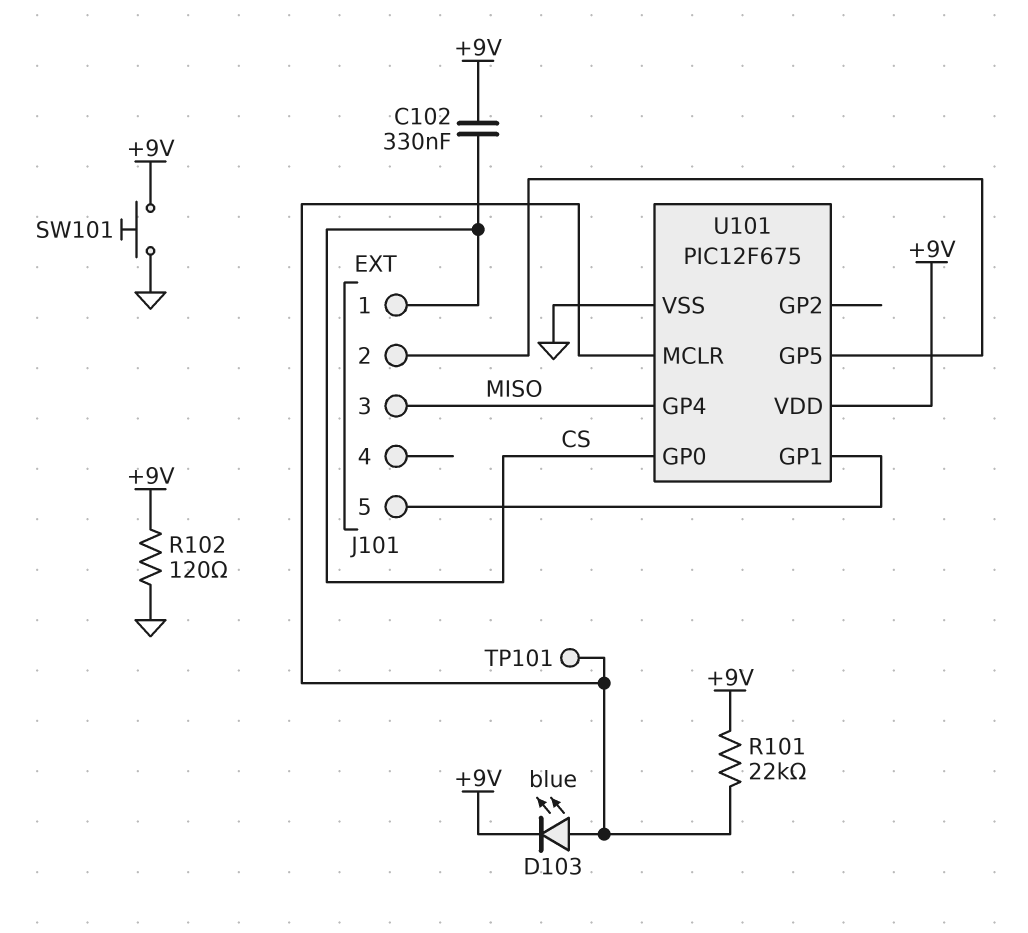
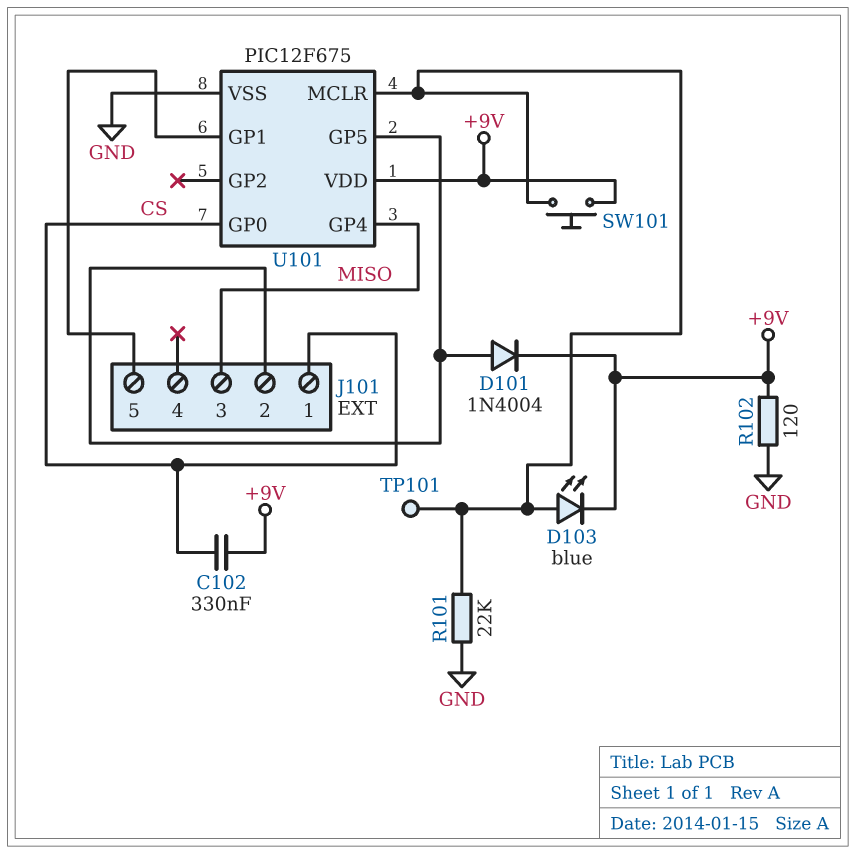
D101: none -> diode 1N4004 (A J101/2, K +9V)
R101: 22k (+9V, U101/MCLR) -> 22k (GND, U101/MCLR)
SW101: button (+9V, GND) -> button (+9V, U101/MCLR)

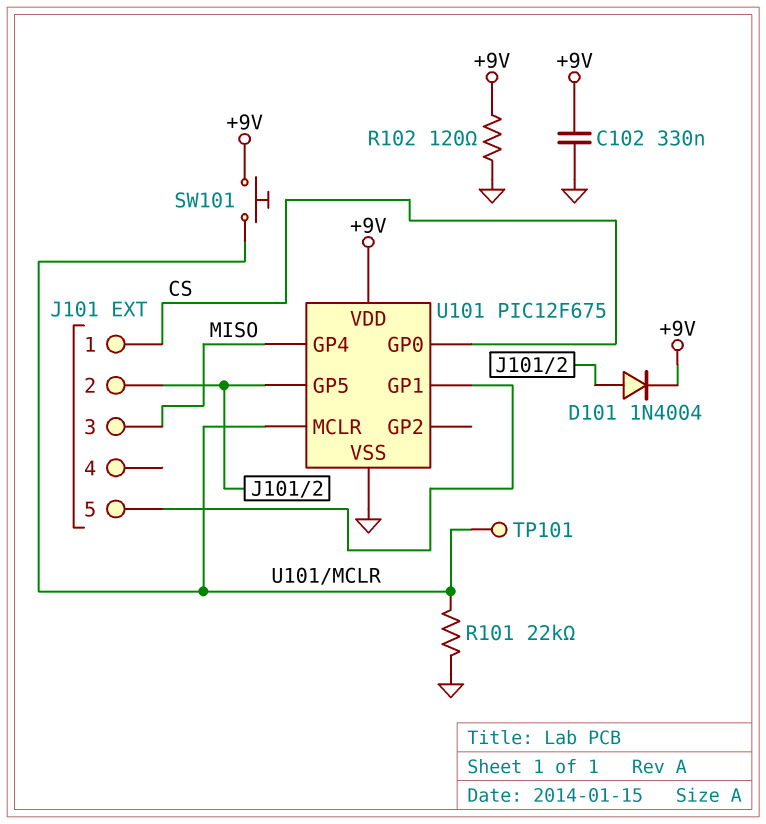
C102: 330nF (+9V, CS) -> 330nF (+9V, GND)
D103: LED blue (A U101/MCLR, K +9V) -> none

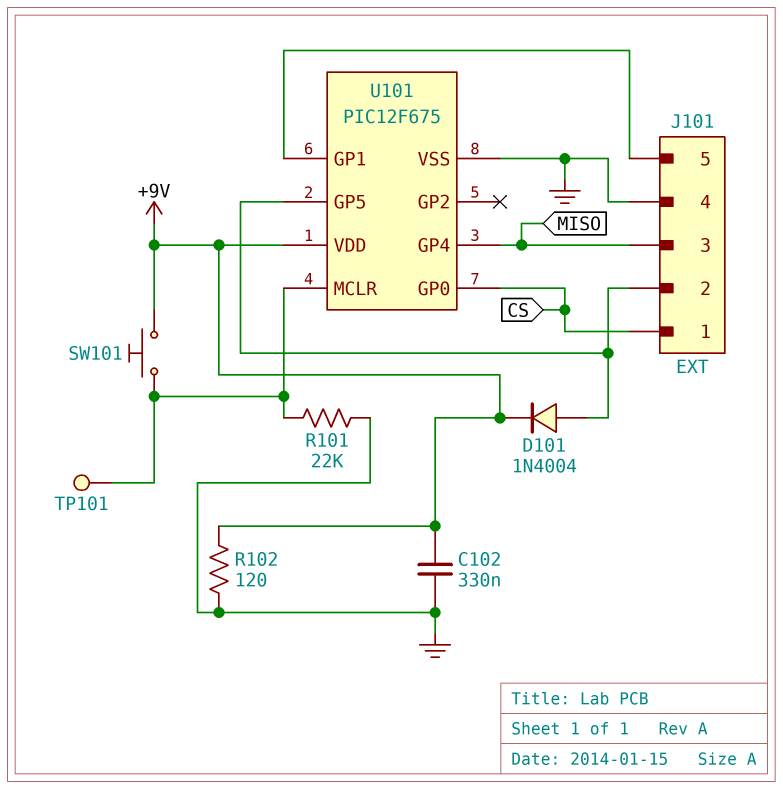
J101 pin 4: none -> GND

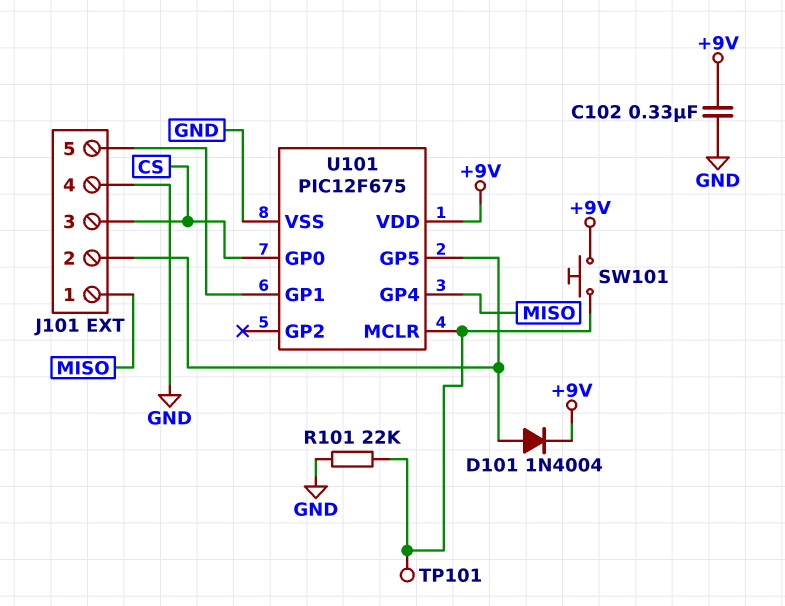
J101 pin 1: CS -> MISO
J101 pin 3: MISO -> CS
R102: 120 (+9V, GND) -> none

